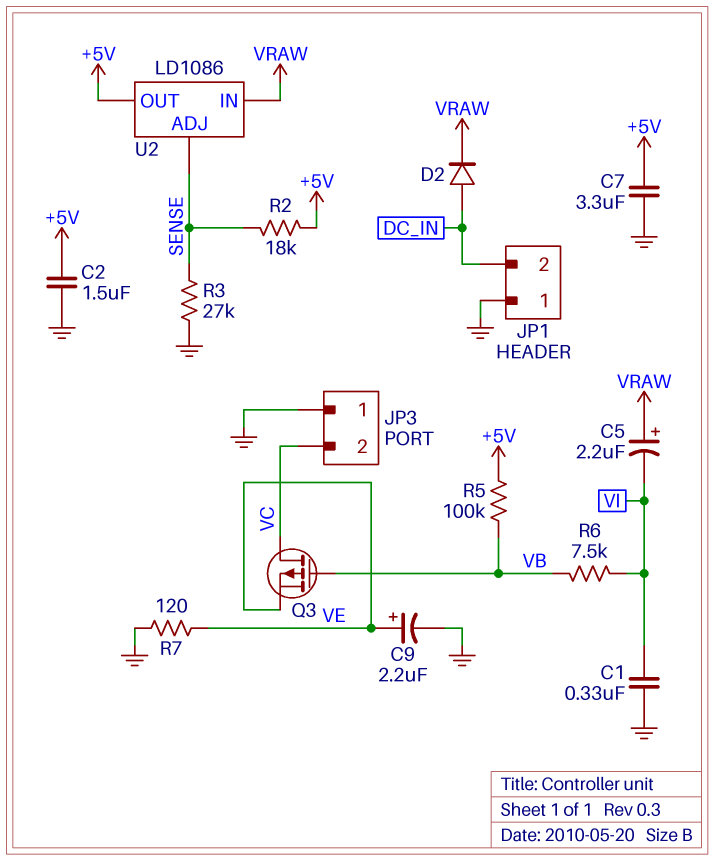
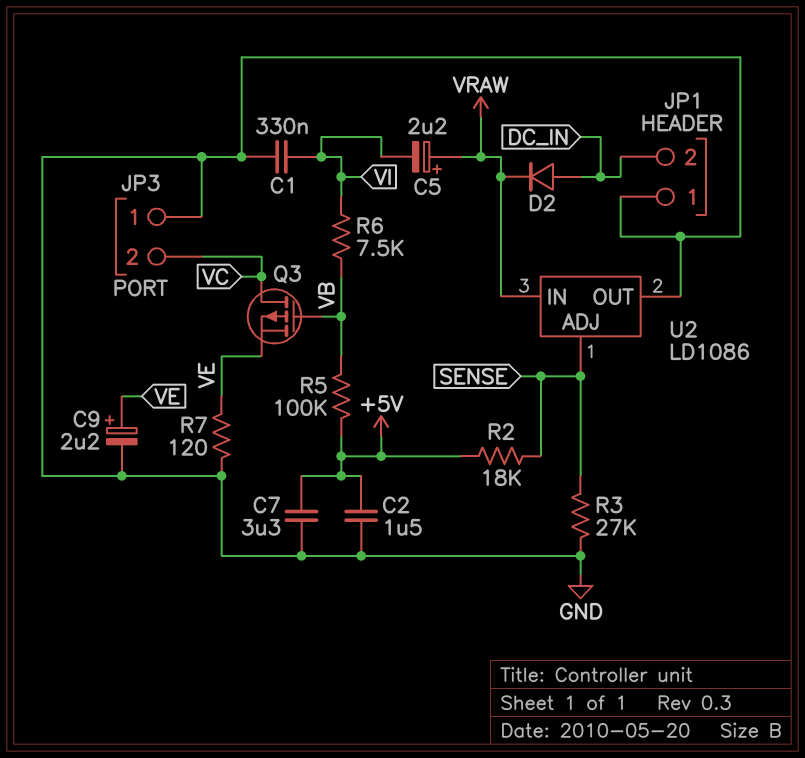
U2 pin OUT: +5V -> GND

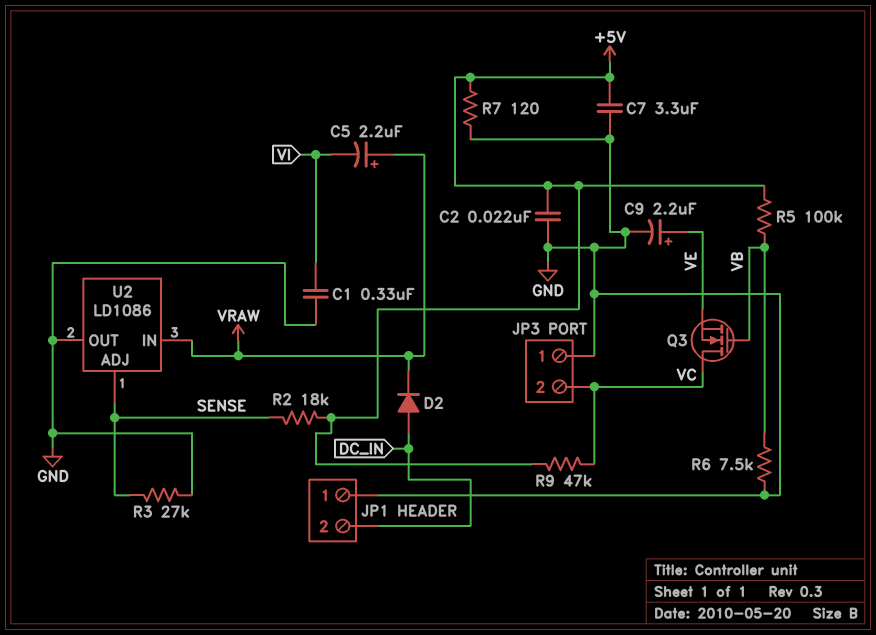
C2: 1.5uF (+5V, GND) -> 22nF (+5V, GND)
Q3: PMOS (G VB, D VC, S VE) -> NMOS (G VB, D VC, S VE)
R6: 7.5k (VB, VI) -> 7.5k (GND, VB)
R7: 120 (GND, VE) -> 120 (+5V, GND)
R9: none -> 47k (+5V, VC)

